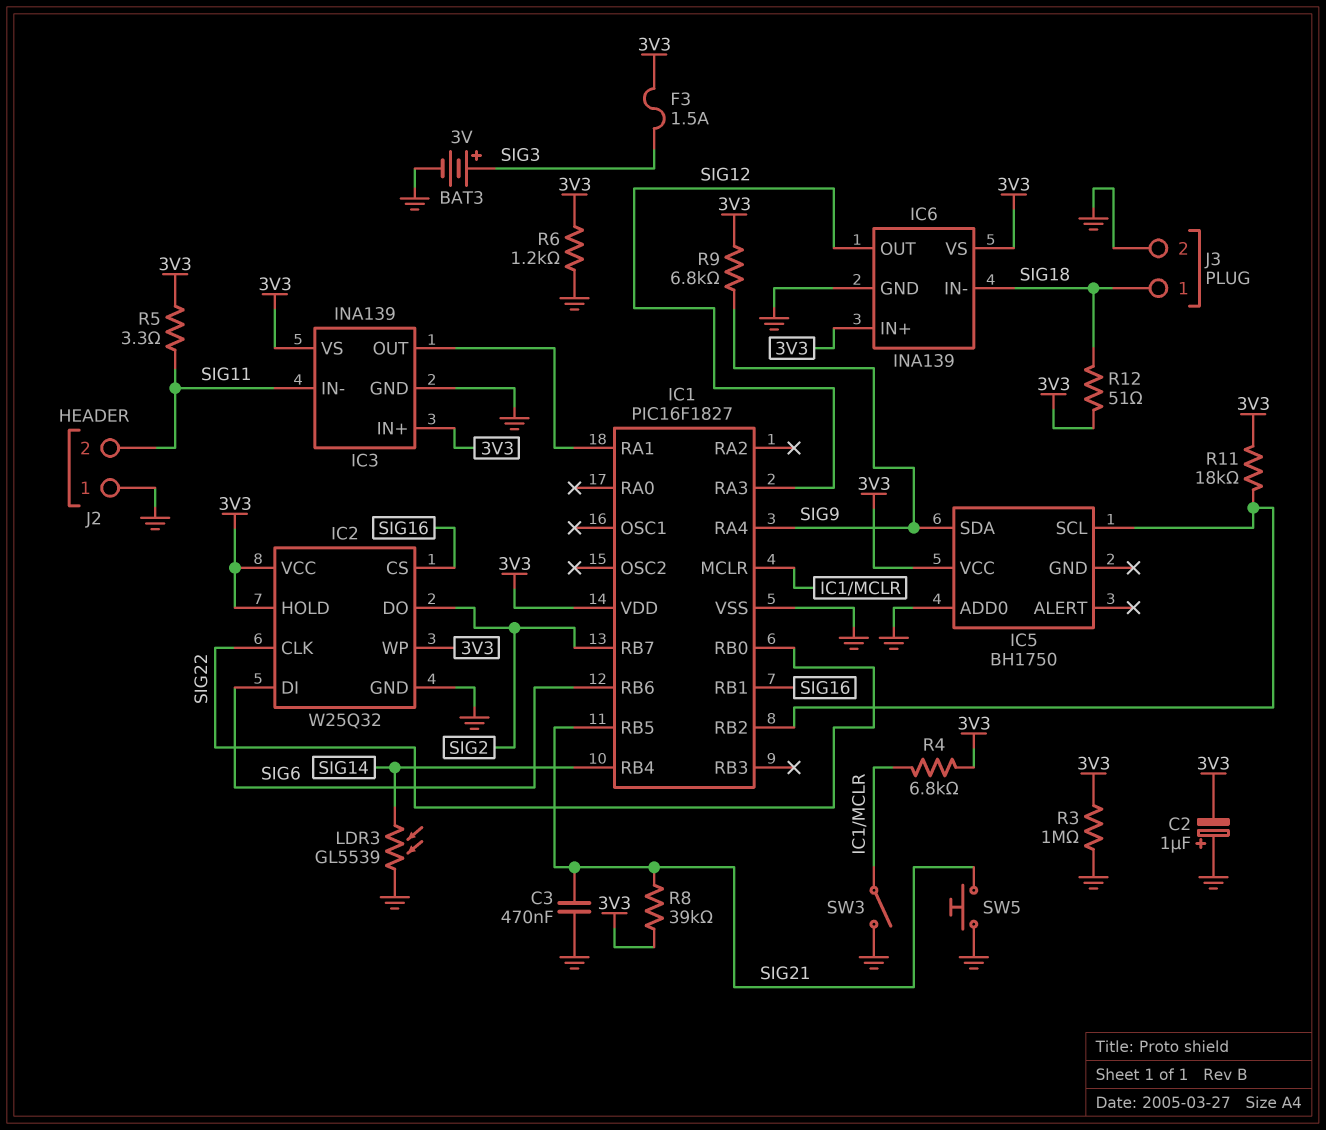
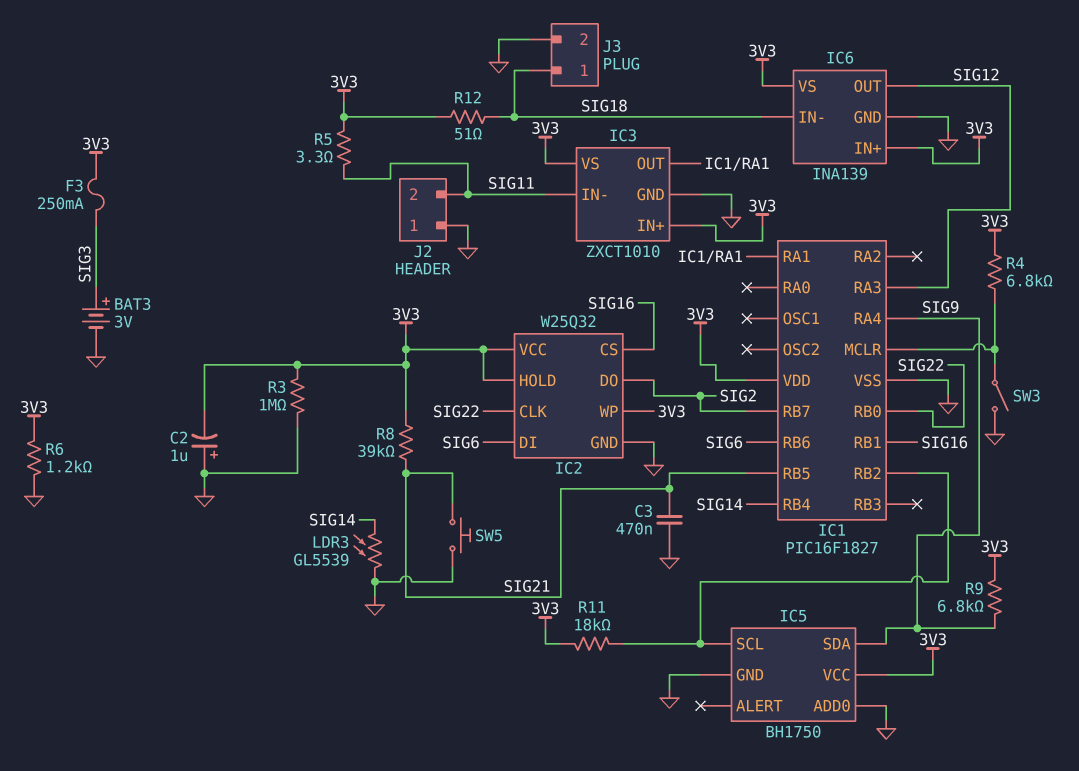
F3: 1.5A (3V3, SIG3) -> 250mA (3V3, SIG3)
IC3: INA139 -> ZXCT1010
IC5 pin GND: none -> GND

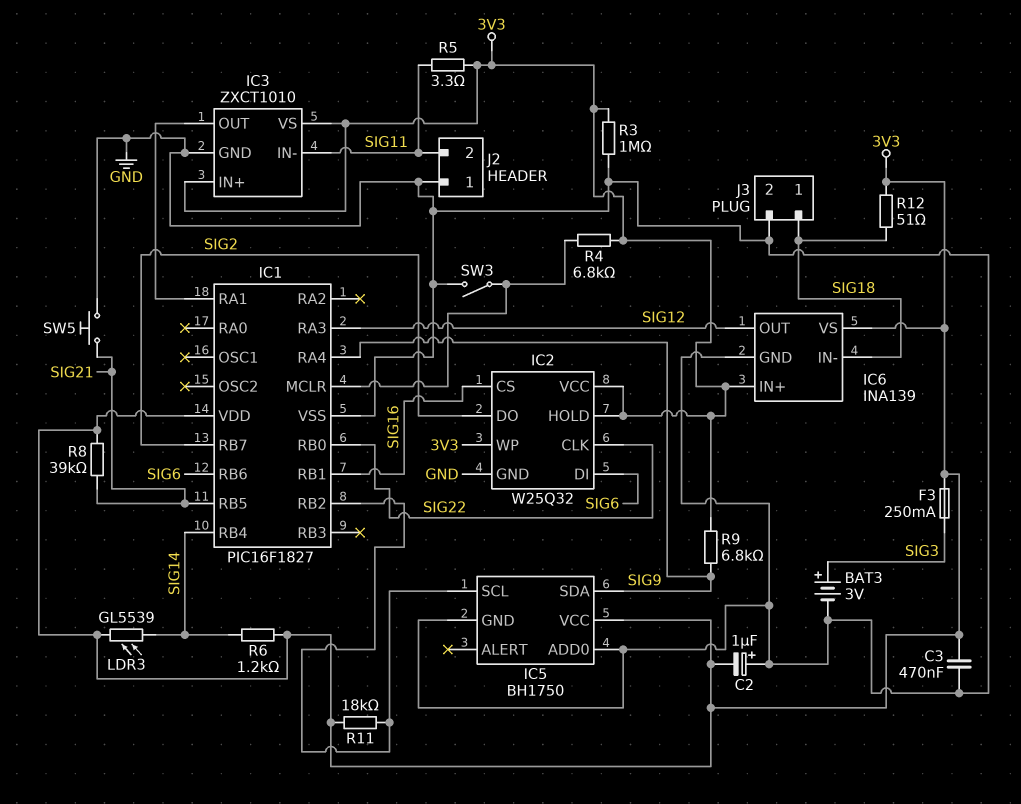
C3: 470nF (GND, SIG21) -> 470nF (3V3, GND)
LDR3: GL5539 (GND, SIG14) -> GL5539 (3V3, SIG14)
R6: 1.2k (3V3, GND) -> 1.2k (3V3, SIG14)

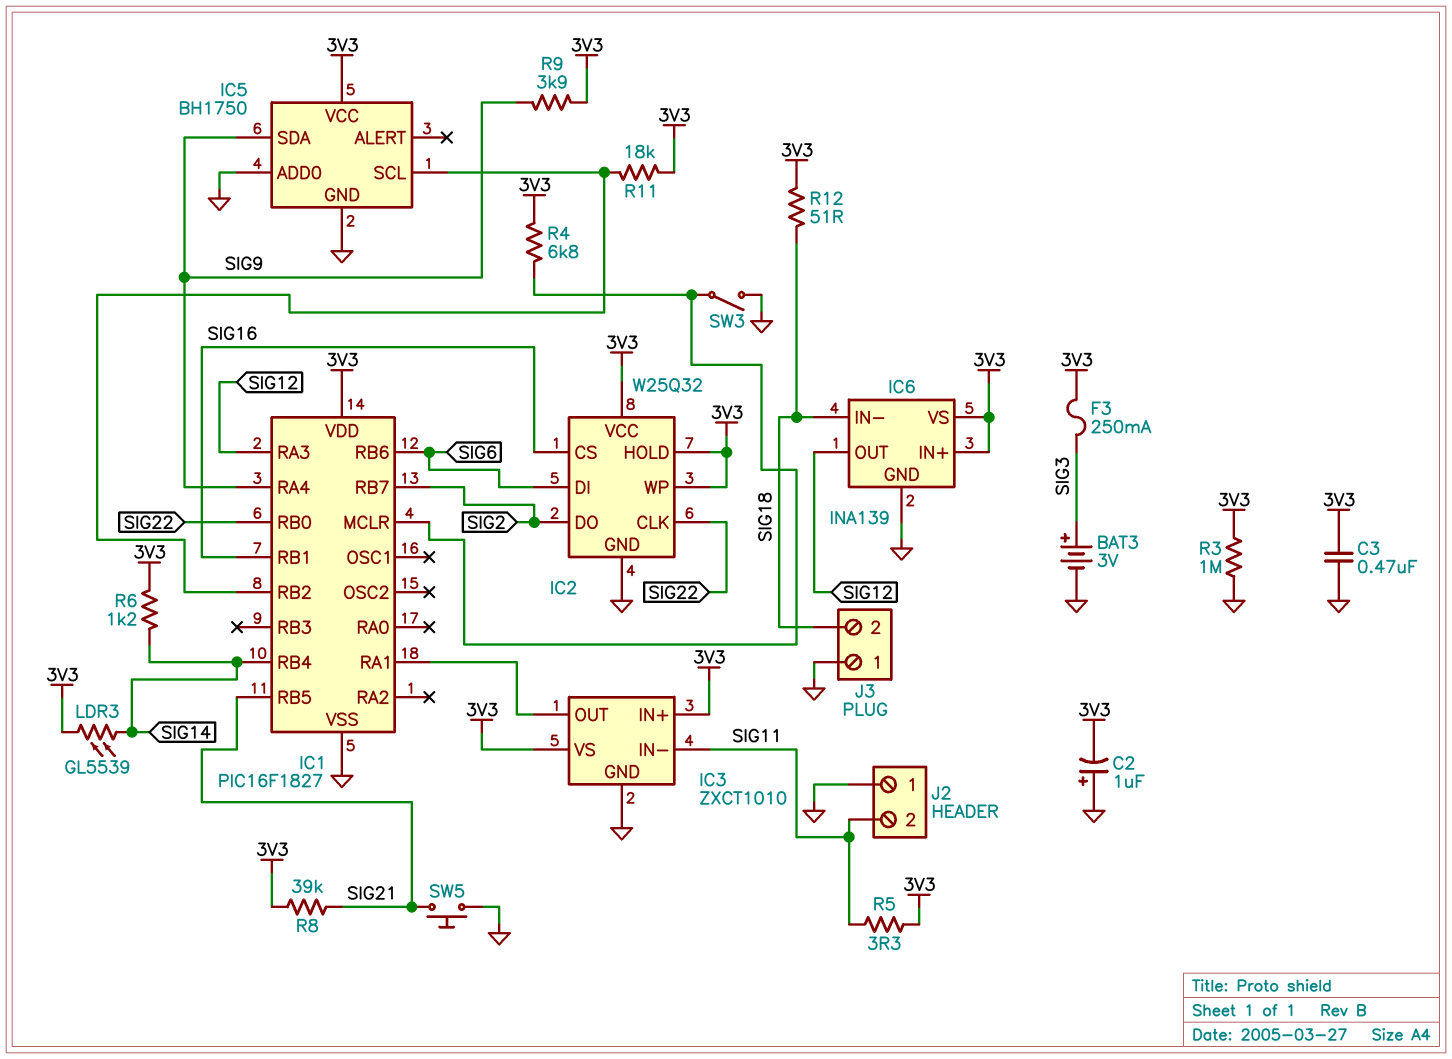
J3 pin 1: SIG18 -> GND
J3 pin 2: GND -> SIG18
R9: 6.8k (3V3, SIG9) -> 3.9k (3V3, SIG9)

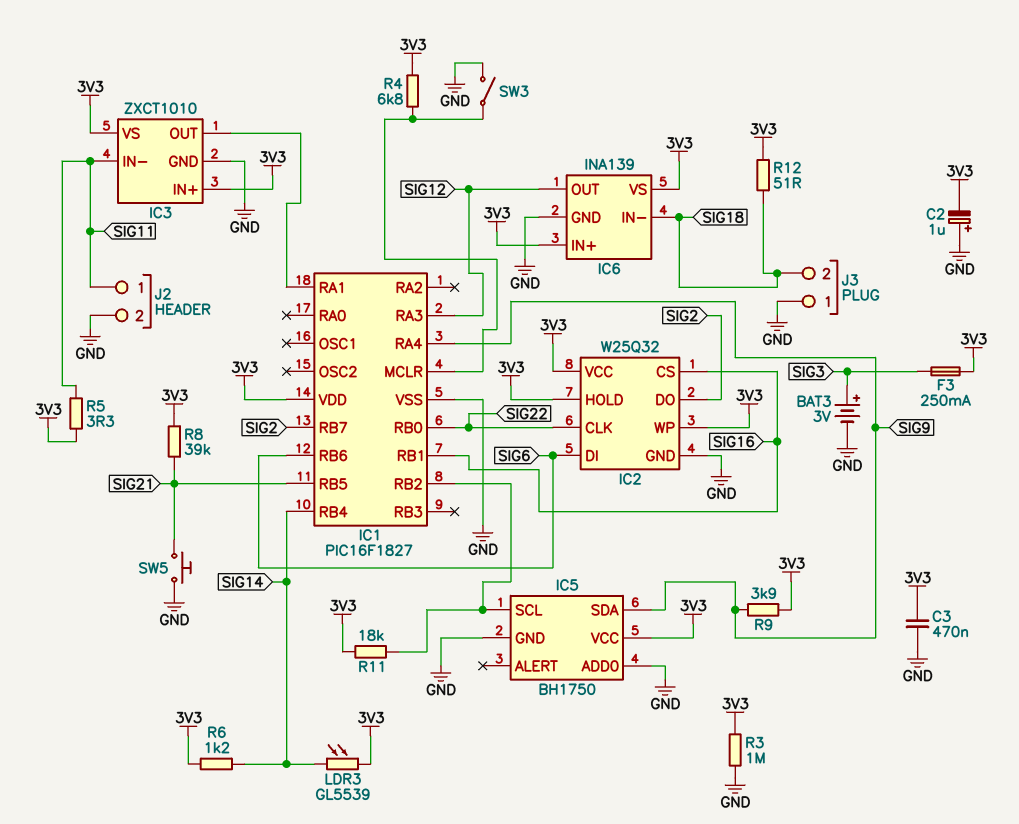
J2 pin 1: GND -> SIG11
J2 pin 2: SIG11 -> GND

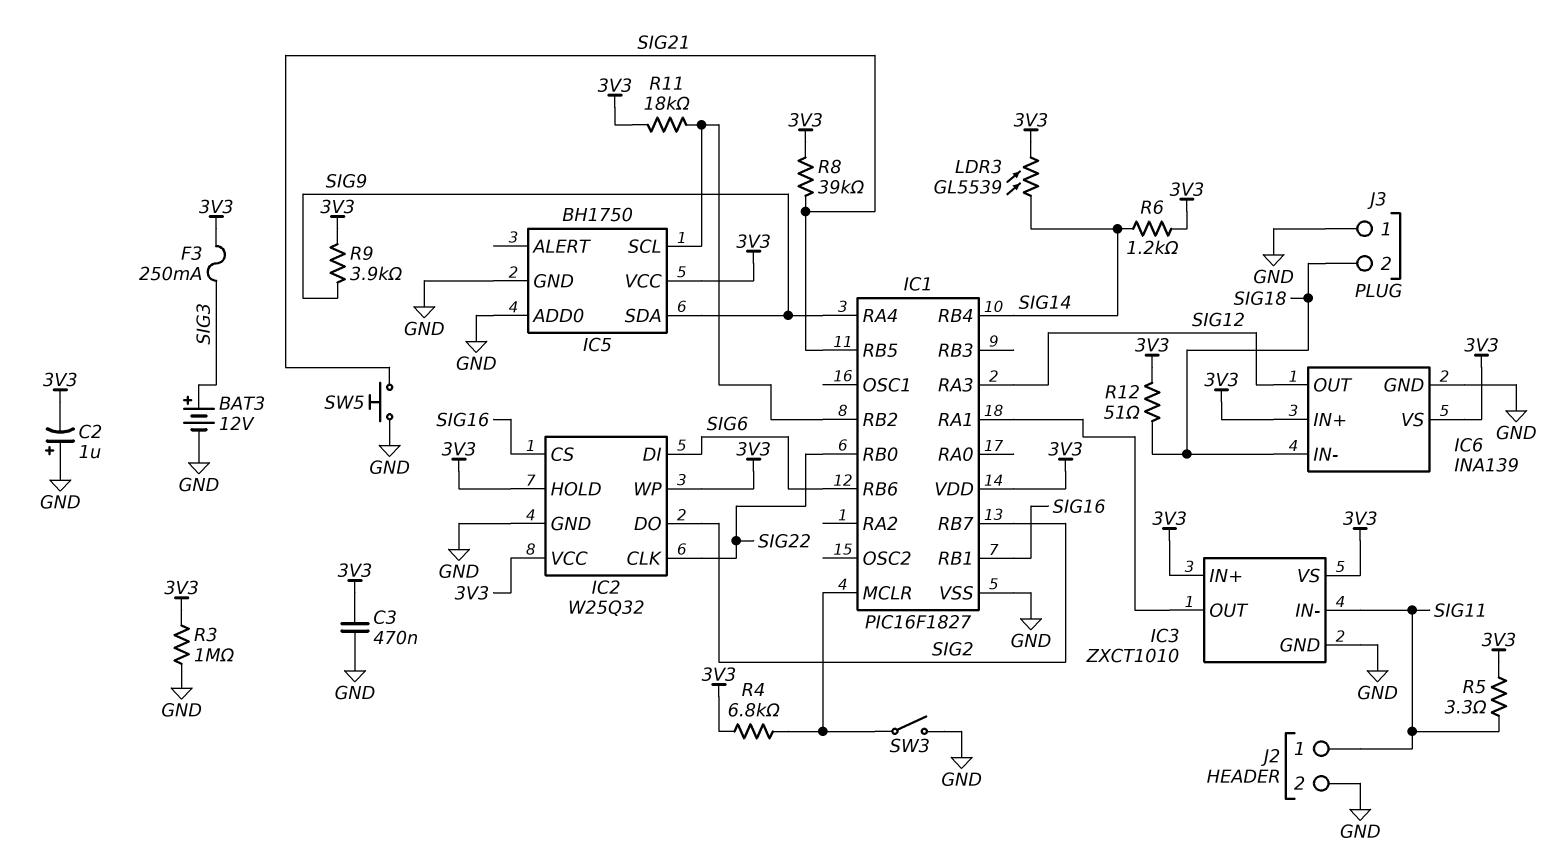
BAT3: 3V (plus SIG3, minus GND) -> 12V (plus SIG3, minus GND)

